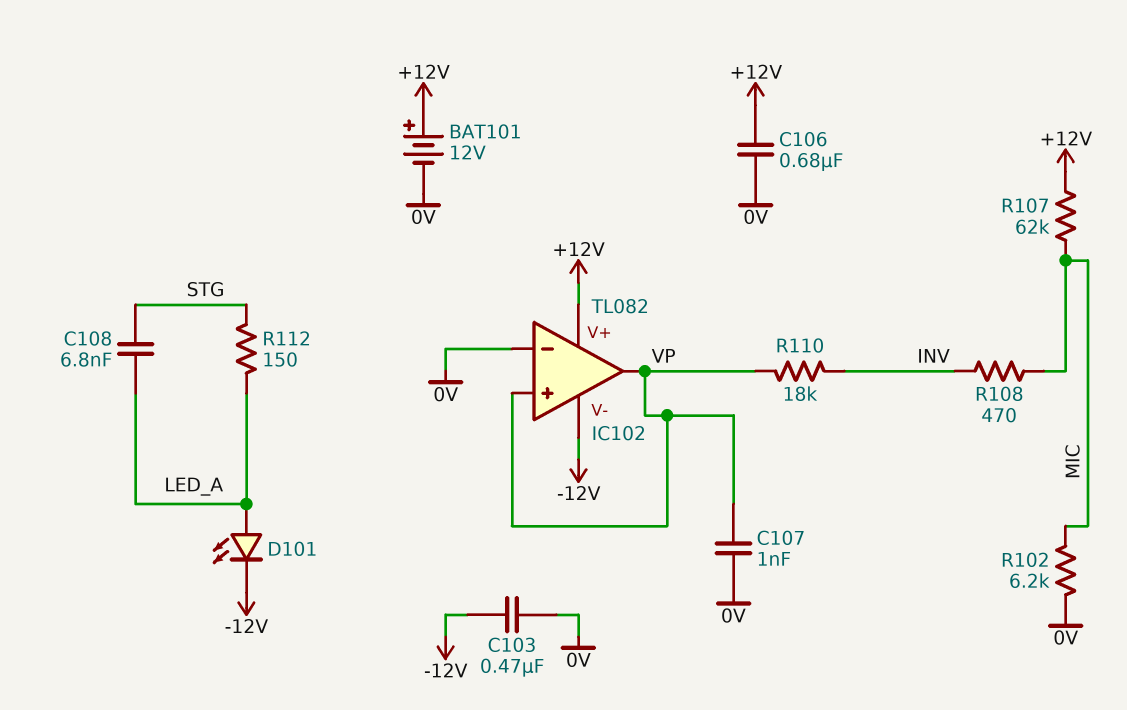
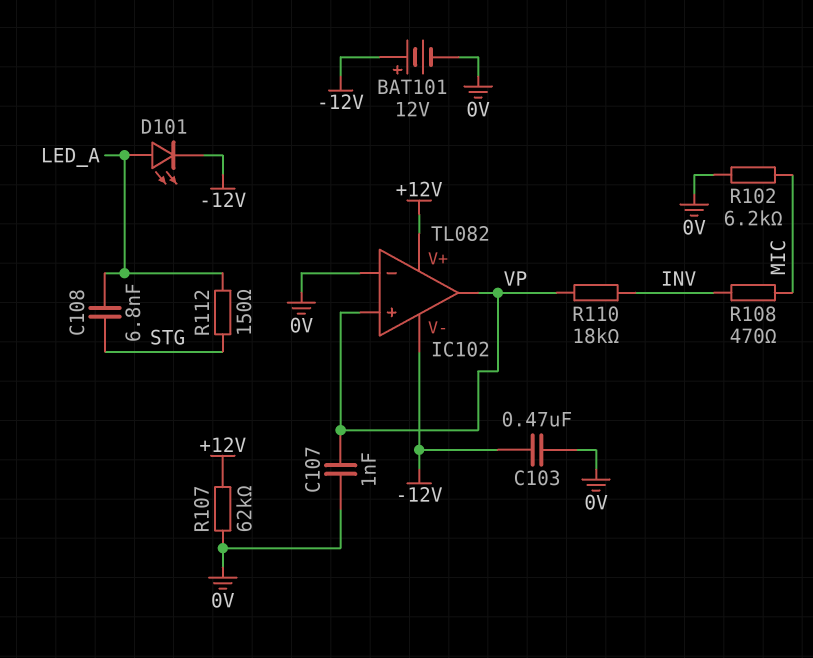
BAT101: 12V (plus +12V, minus 0V) -> 12V (plus -12V, minus 0V)
C106: 680nF (+12V, 0V) -> none
R107: 62k (+12V, MIC) -> 62k (+12V, 0V)

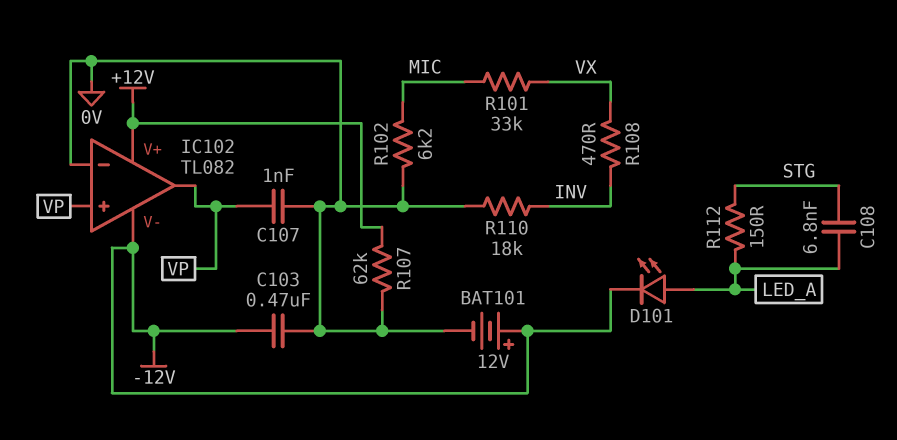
R101: none -> 33k (MIC, VX)
R108: 470 (INV, MIC) -> 470 (INV, VX)
R110: 18k (INV, VP) -> 18k (0V, INV)

